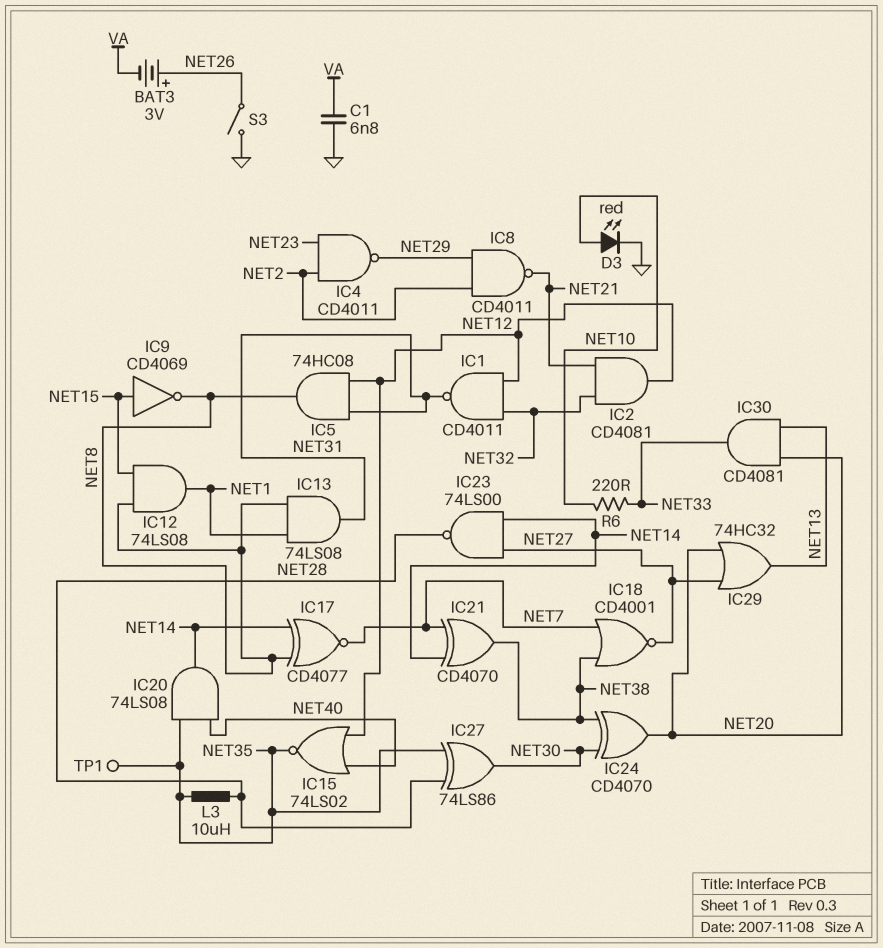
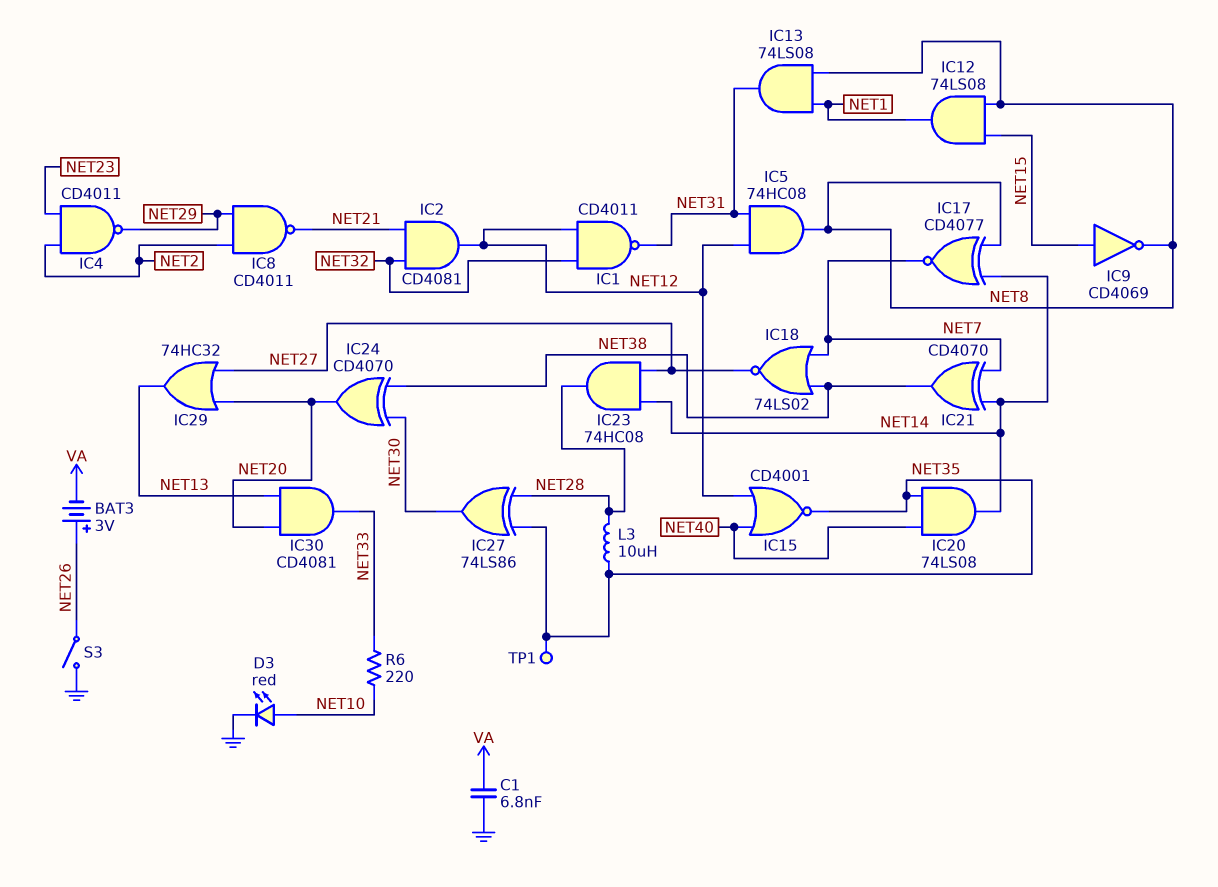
IC15: NOR 74LS02 (in NET12, in NET40, out NET35) -> NOR CD4001 (in NET12, in NET40, out NET35)
IC18: NOR CD4001 (in NET7, in NET38, out NET27) -> NOR 74LS02 (in NET7, in NET38, out NET27)
IC23: NAND 74LS00 (in NET14, in NET27, out NET28) -> AND 74HC08 (in NET14, in NET27, out NET28)

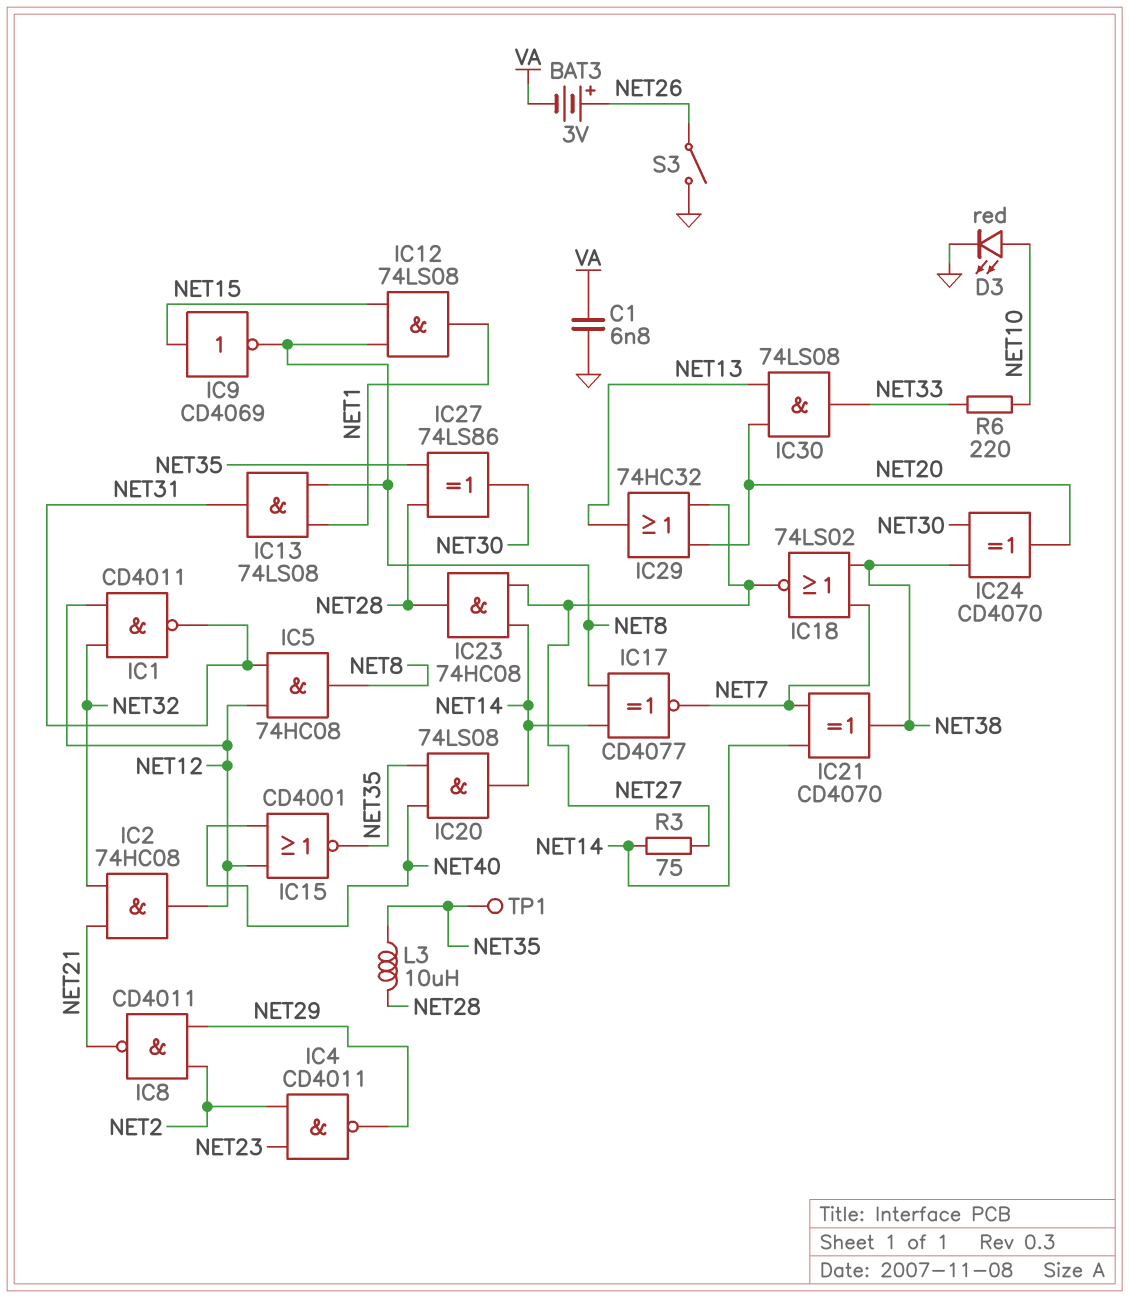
IC2: AND CD4081 (in NET21, in NET32, out NET12) -> AND 74HC08 (in NET21, in NET32, out NET12)
IC30: AND CD4081 (in NET13, in NET20, out NET33) -> AND 74LS08 (in NET13, in NET20, out NET33)
R3: none -> 75 (NET14, NET27)

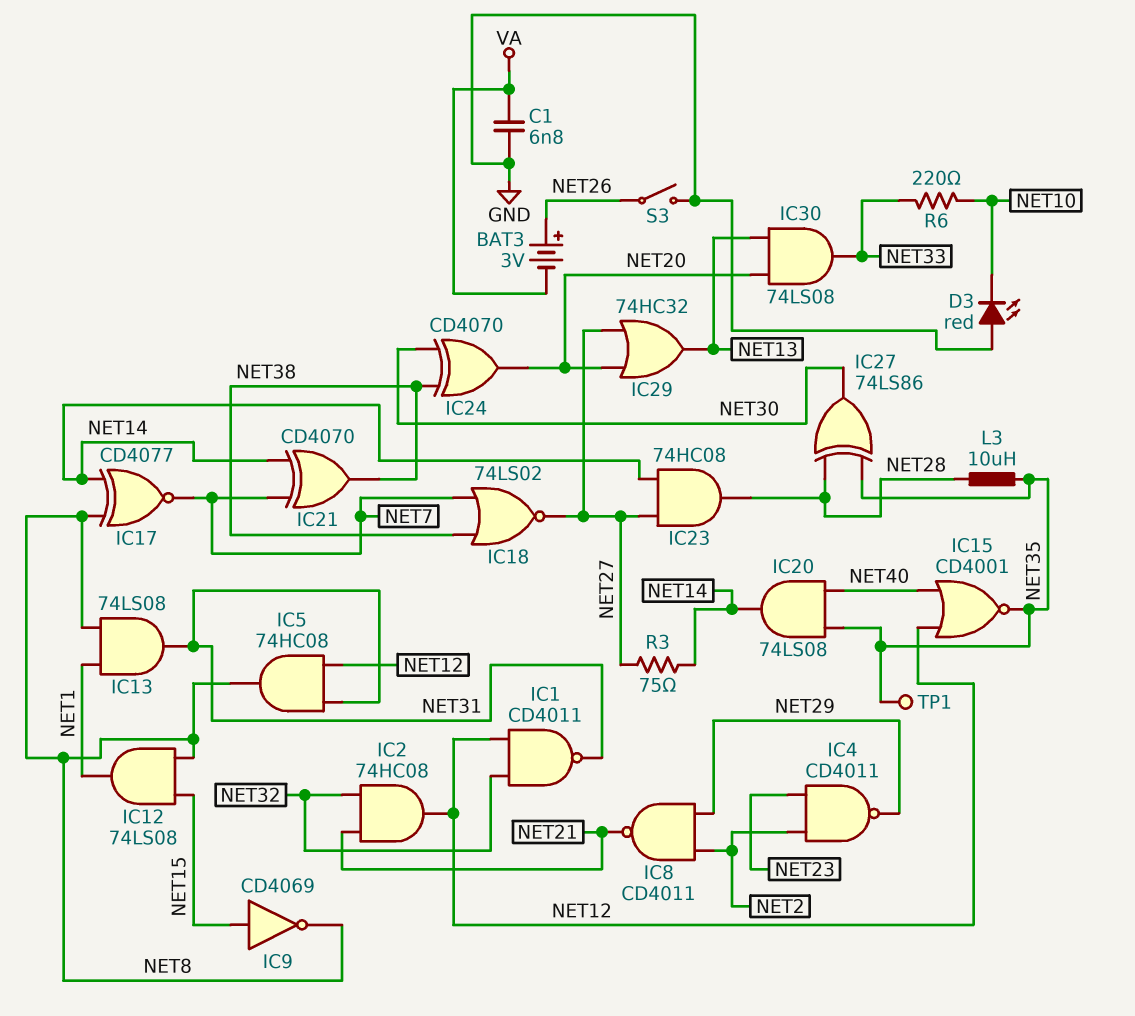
D3: LED red (A NET10, K GND) -> LED red (A GND, K NET10)

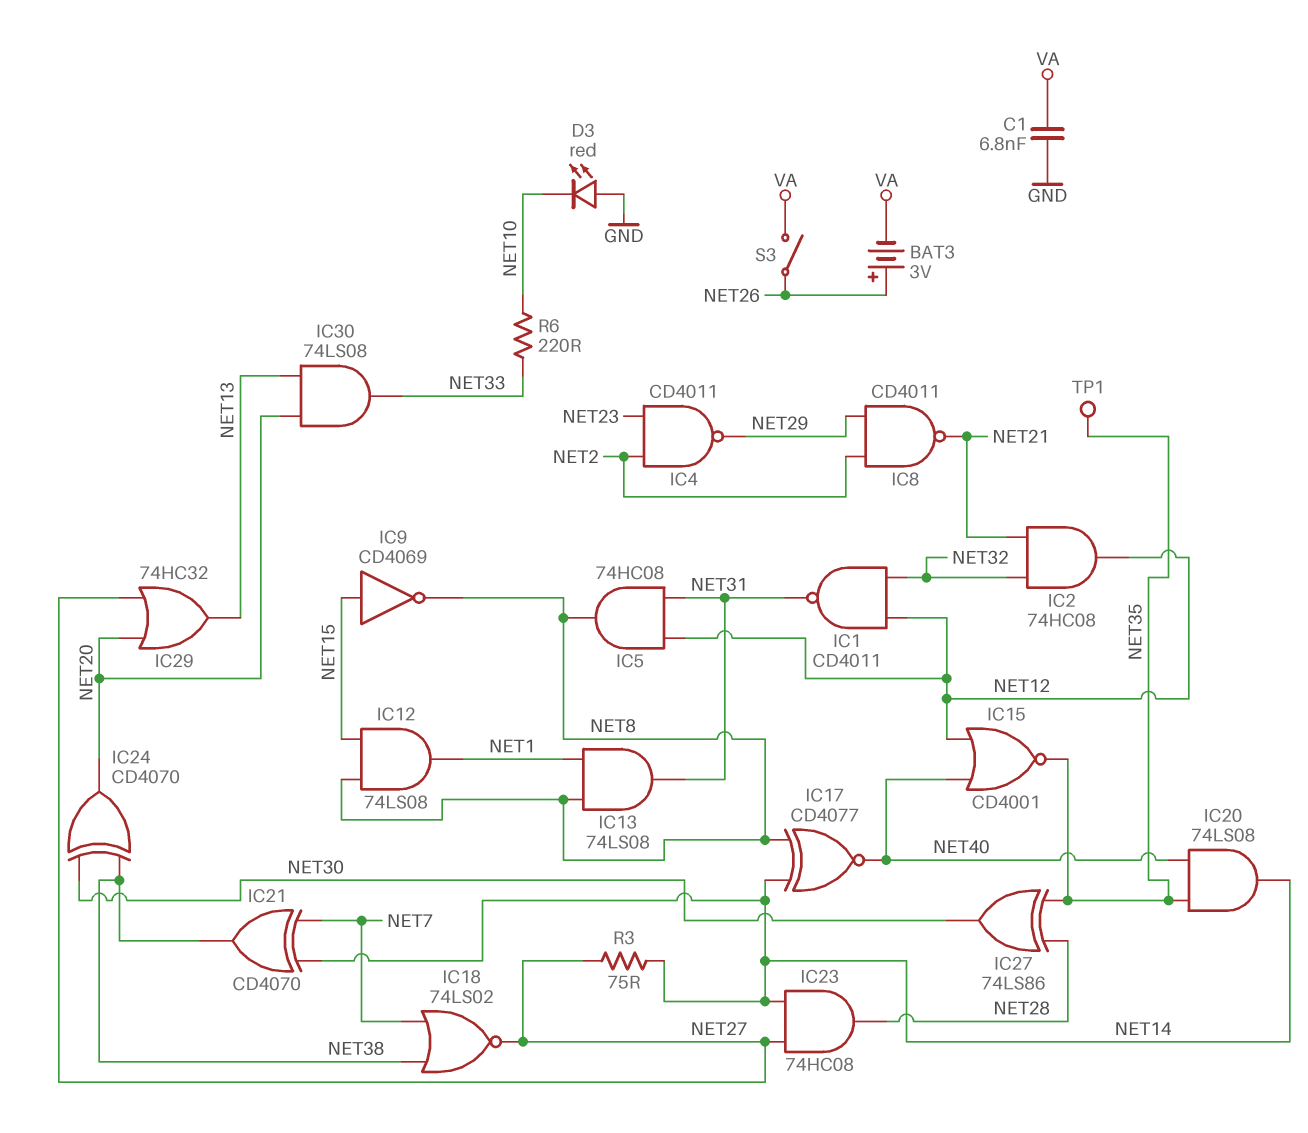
IC17: XNOR CD4077 (in NET8, in NET14, out NET7) -> XNOR CD4077 (in NET8, in NET14, out NET40)
L3: 10uH (NET28, NET35) -> none
S3: switch (GND, NET26) -> switch (NET26, VA)

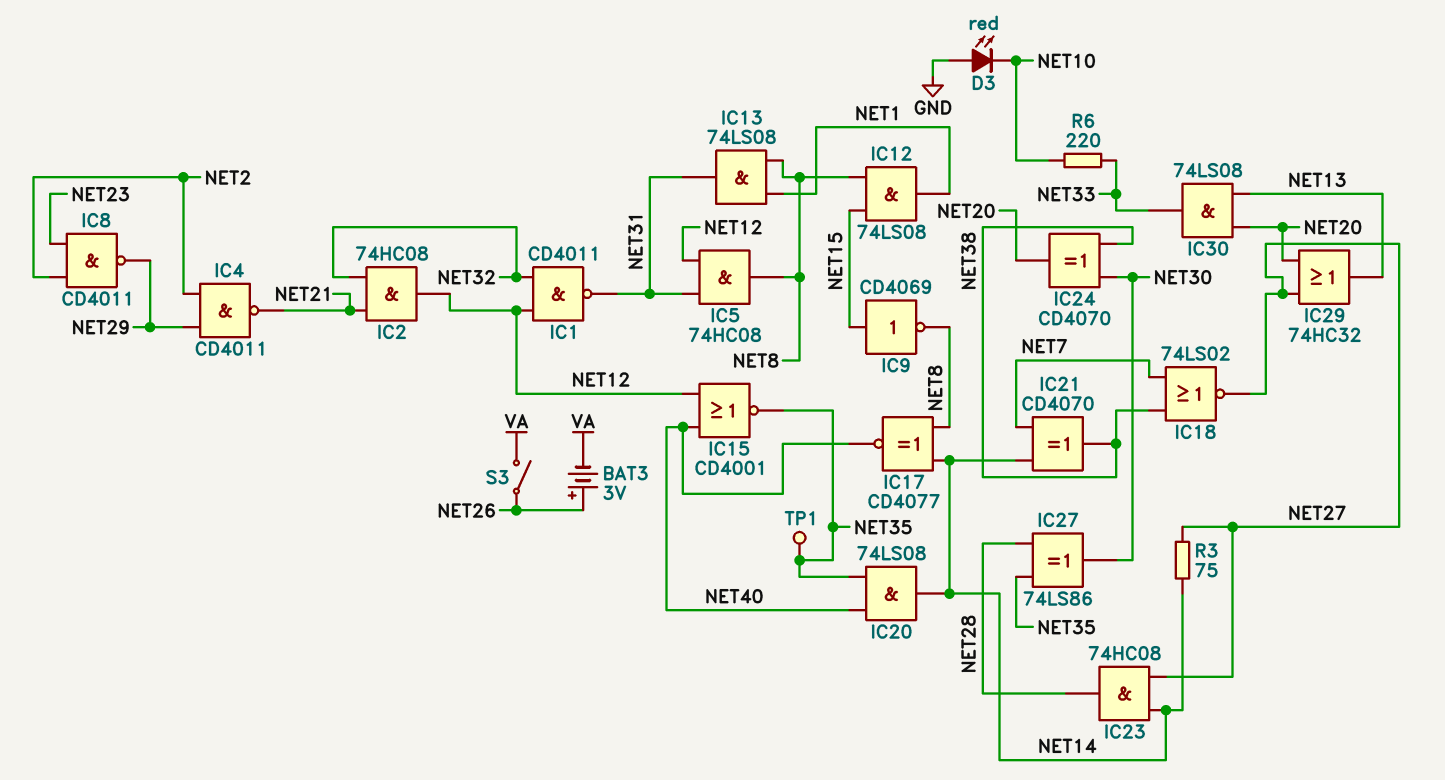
C1: 6.8nF (GND, VA) -> none
IC4: NAND CD4011 (in NET2, in NET23, out NET29) -> NAND CD4011 (in NET2, in NET29, out NET21)
IC8: NAND CD4011 (in NET2, in NET29, out NET21) -> NAND CD4011 (in NET2, in NET23, out NET29)

